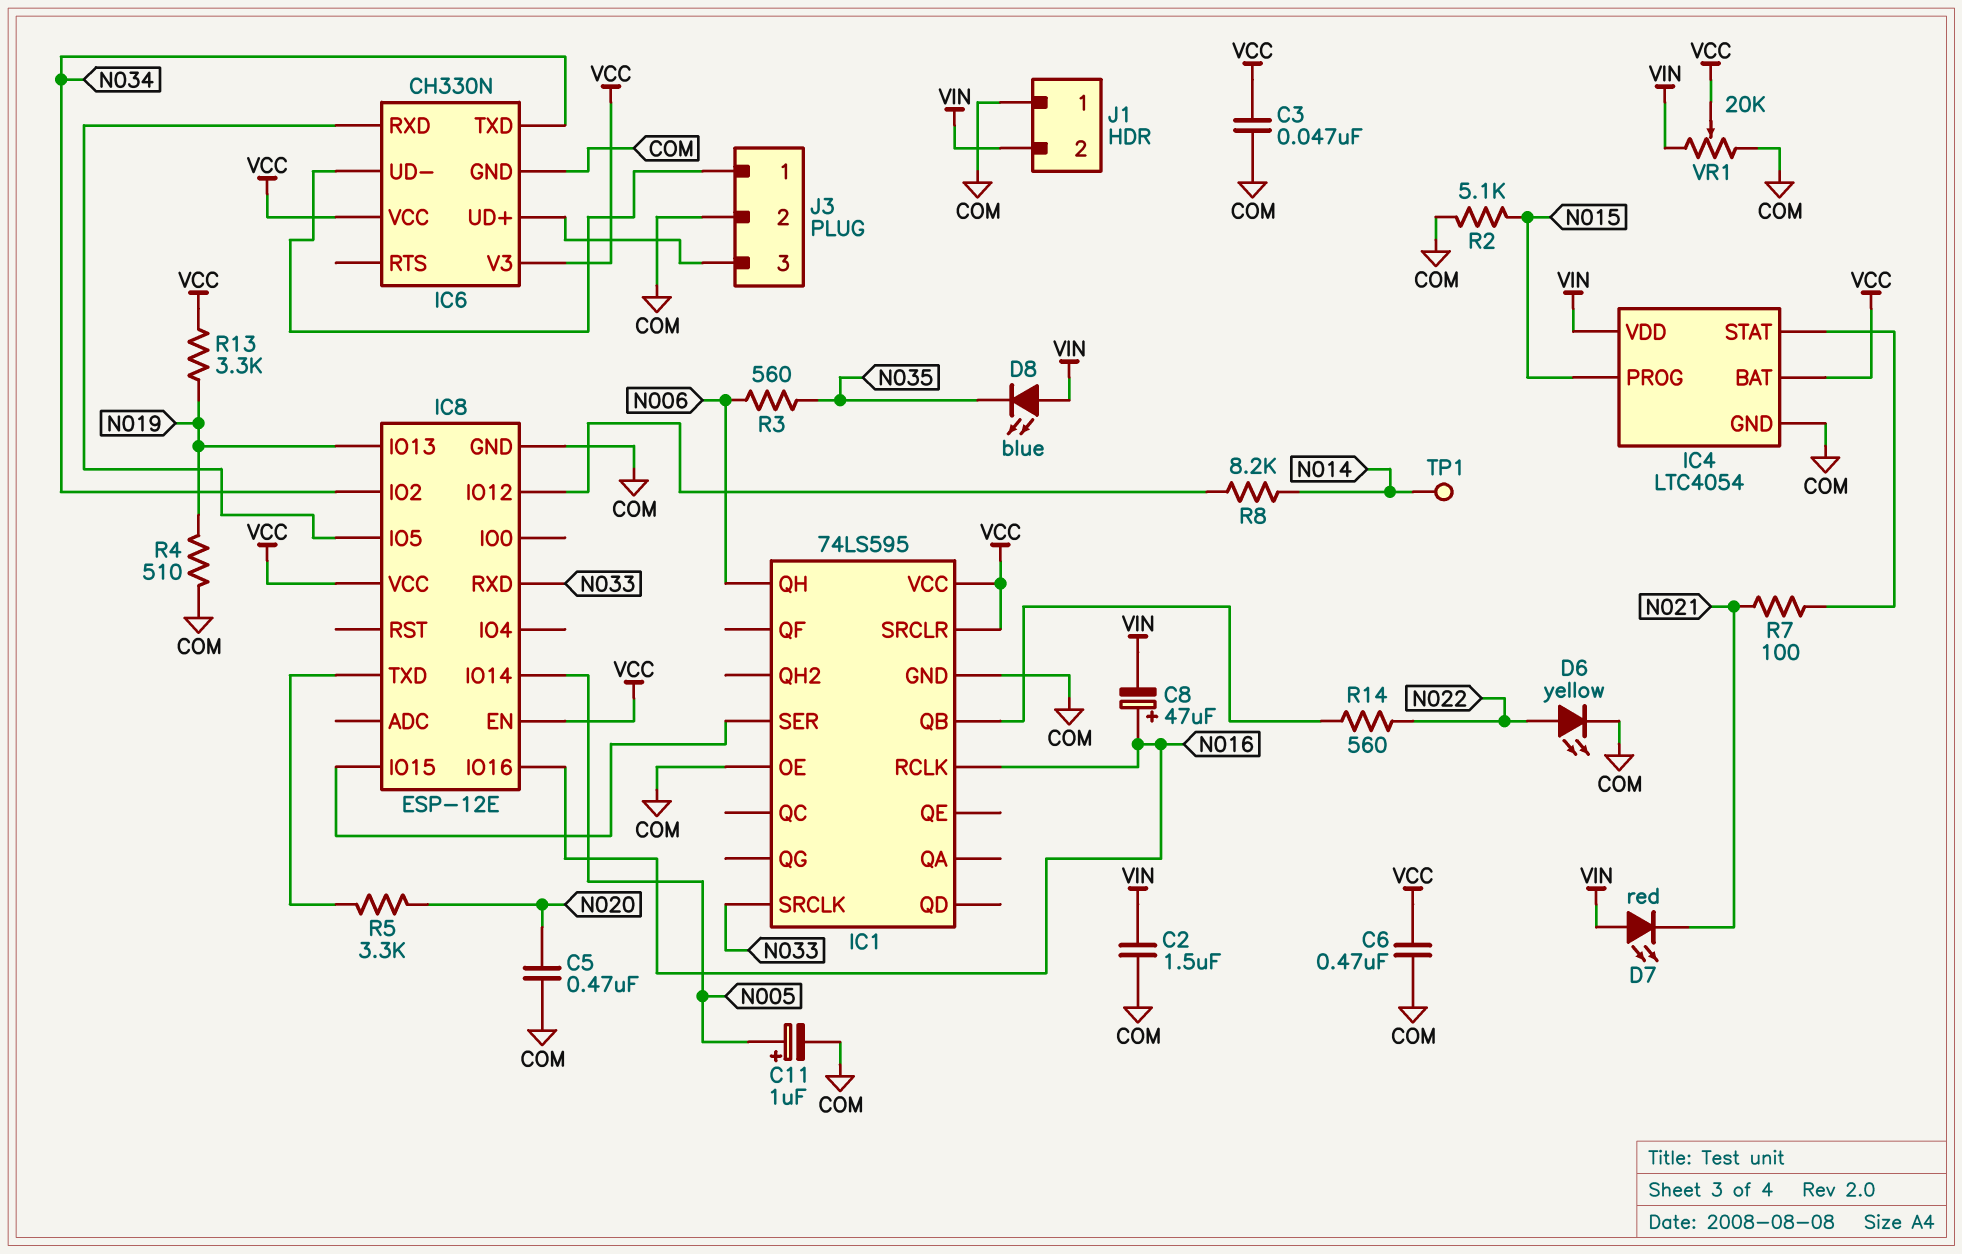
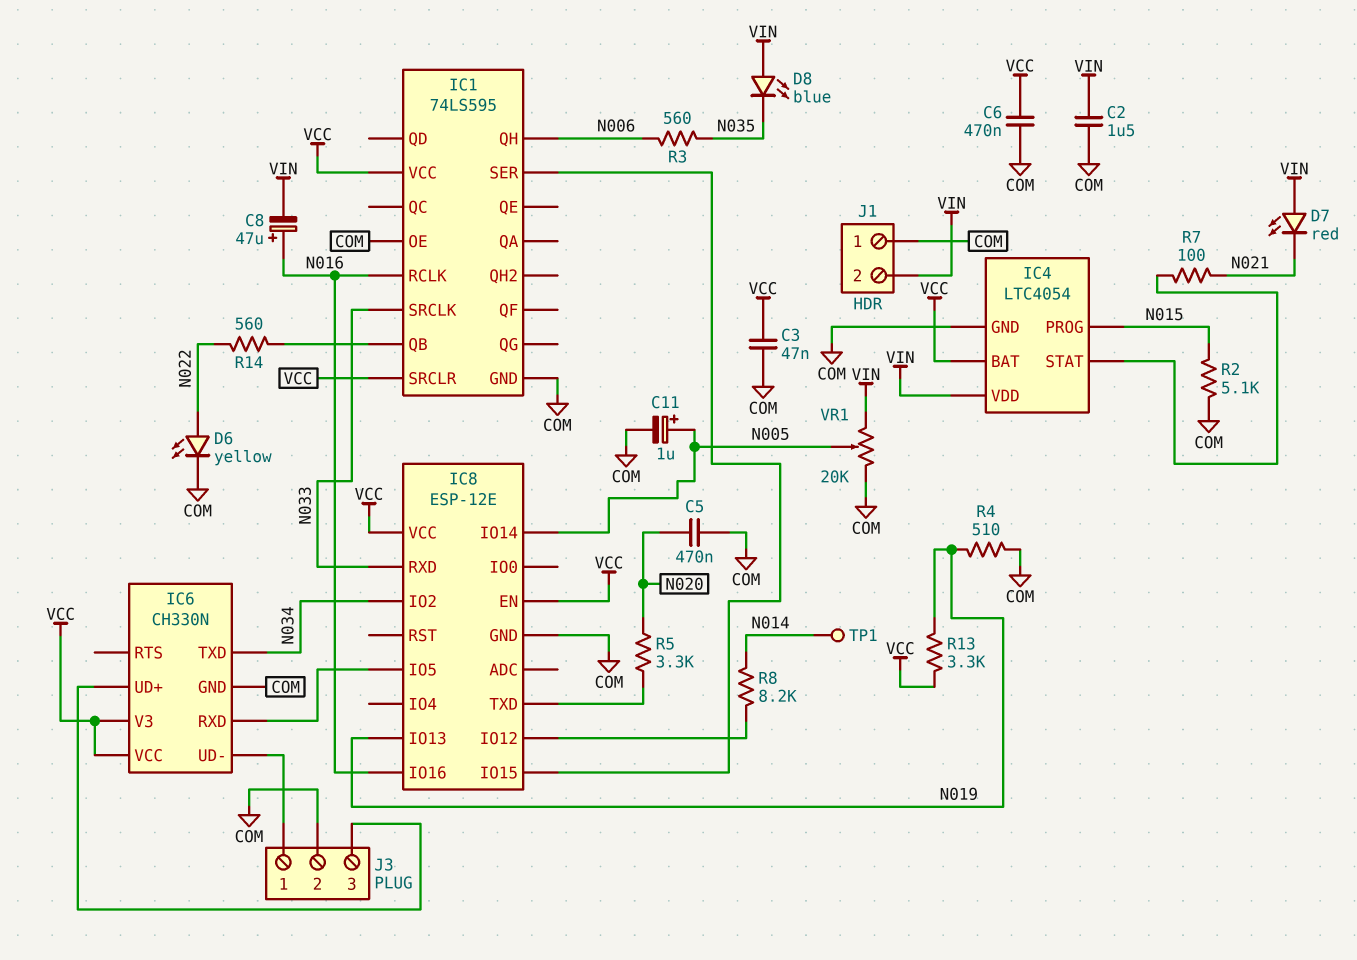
VR1: 20k (COM, VIN, wiper VCC) -> 20k (COM, VIN, wiper N005)

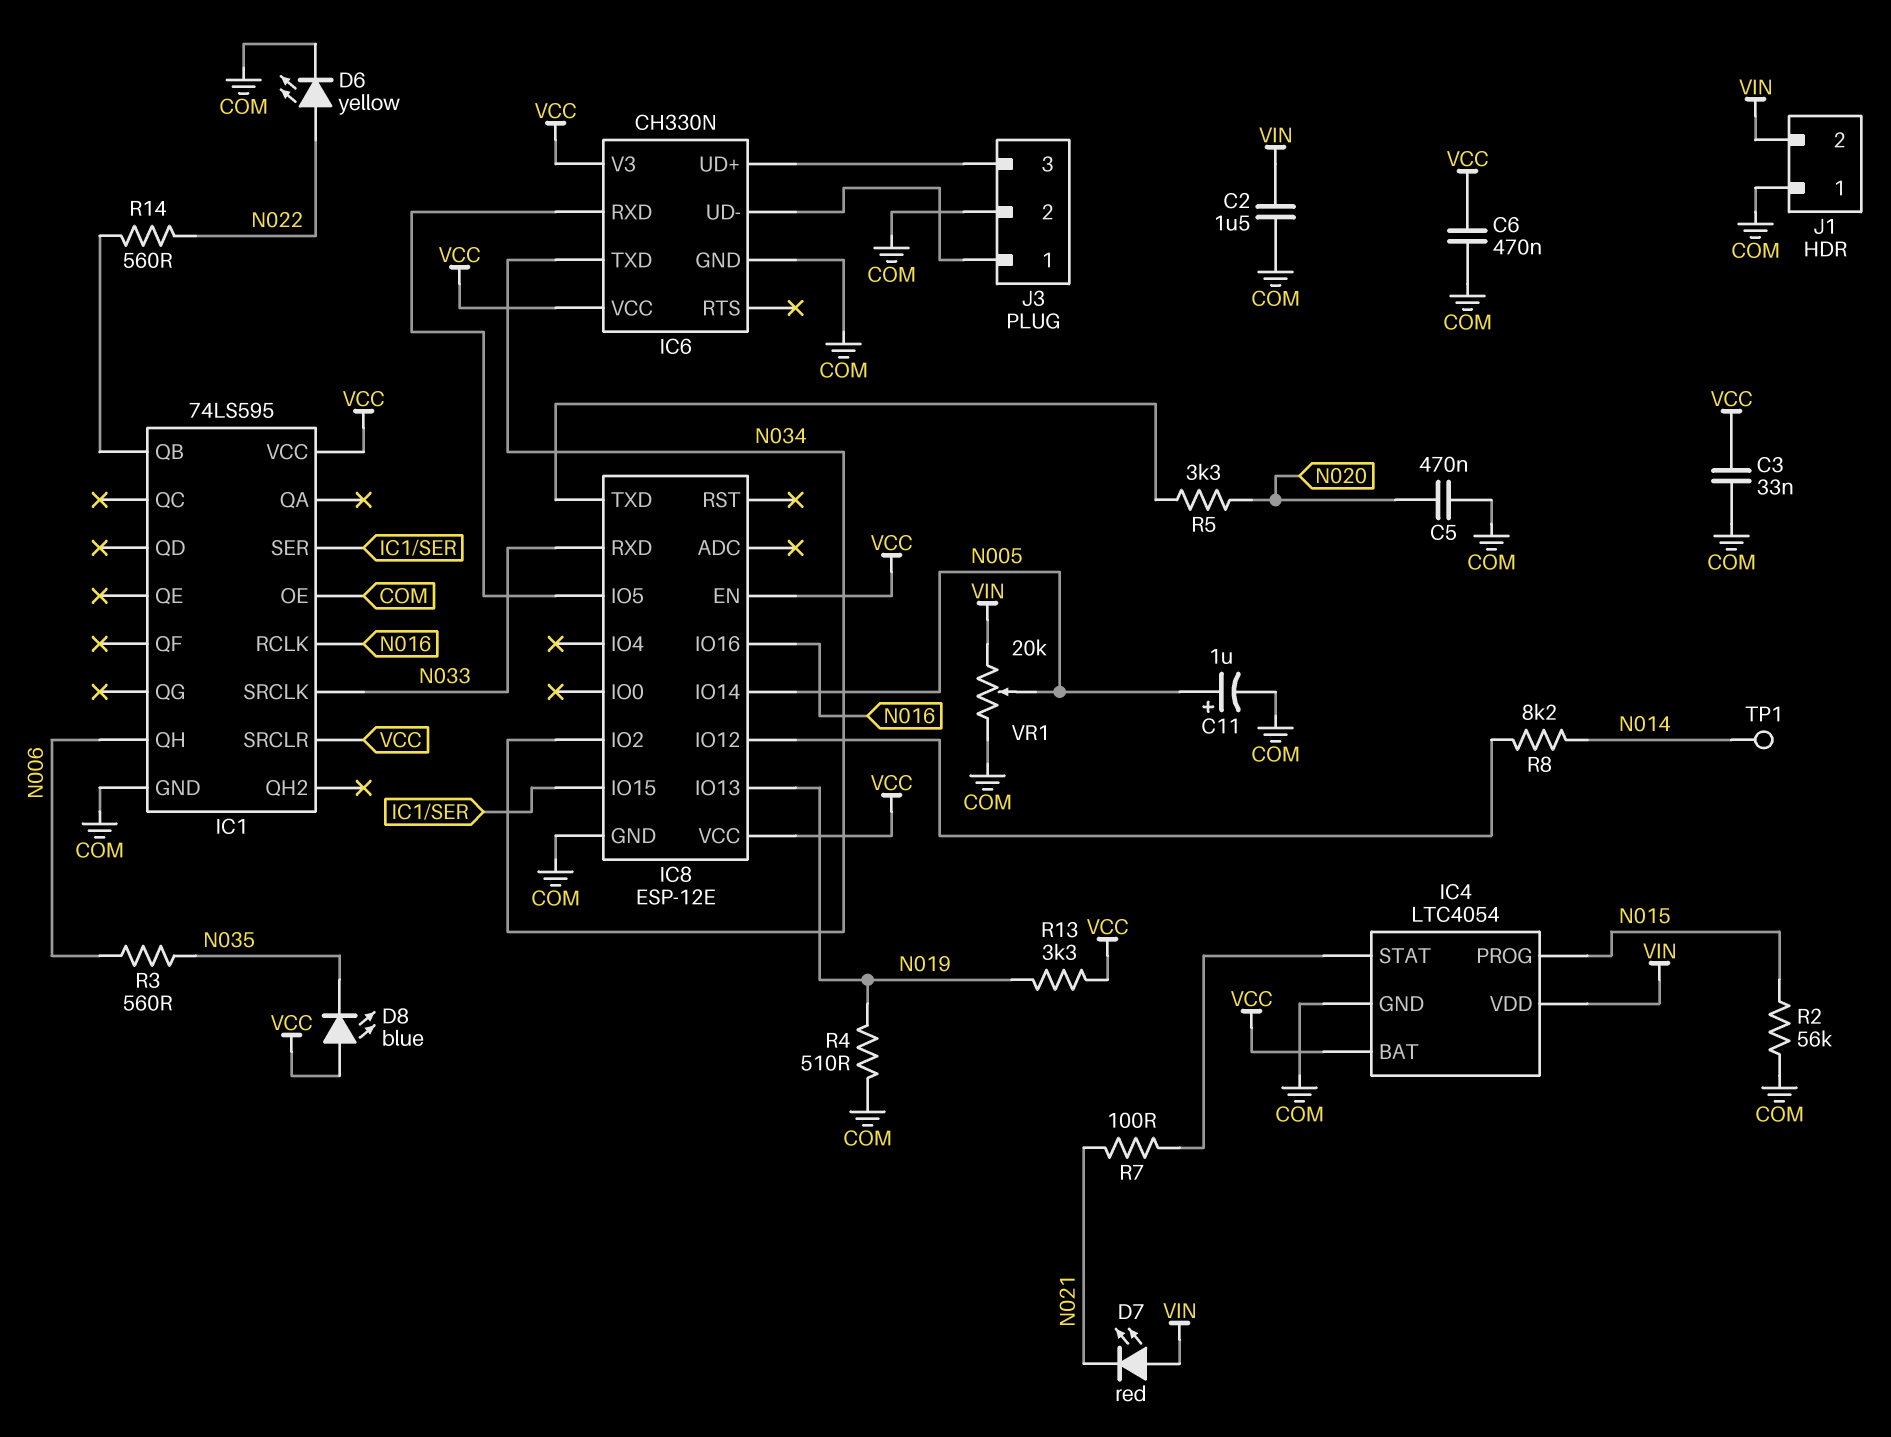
C3: 47nF (COM, VCC) -> 33nF (COM, VCC)
C8: 47uF (plus N016, minus VIN) -> none
D8: LED blue (A VIN, K N035) -> LED blue (A VCC, K N035)
R2: 5.1k (COM, N015) -> 56k (COM, N015)

